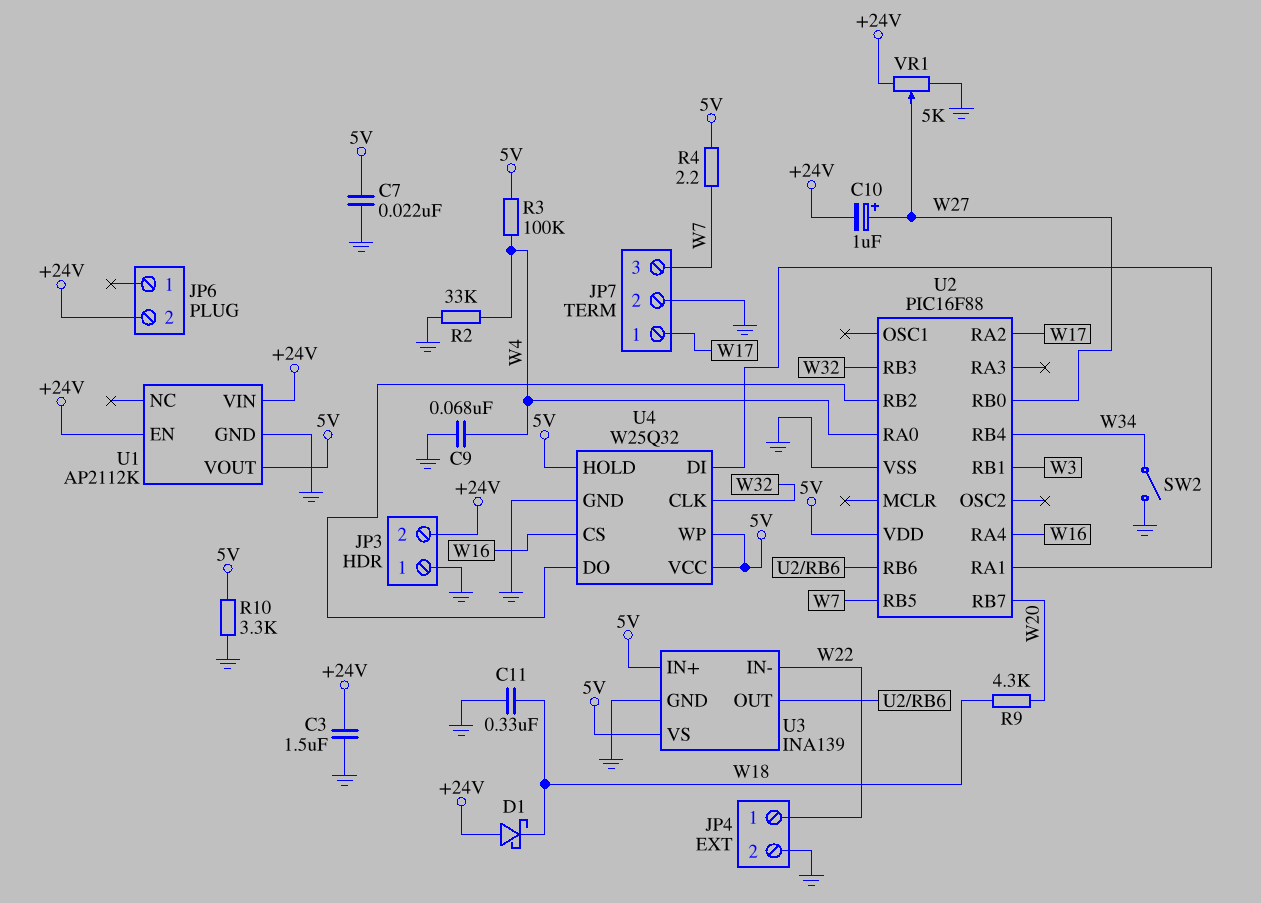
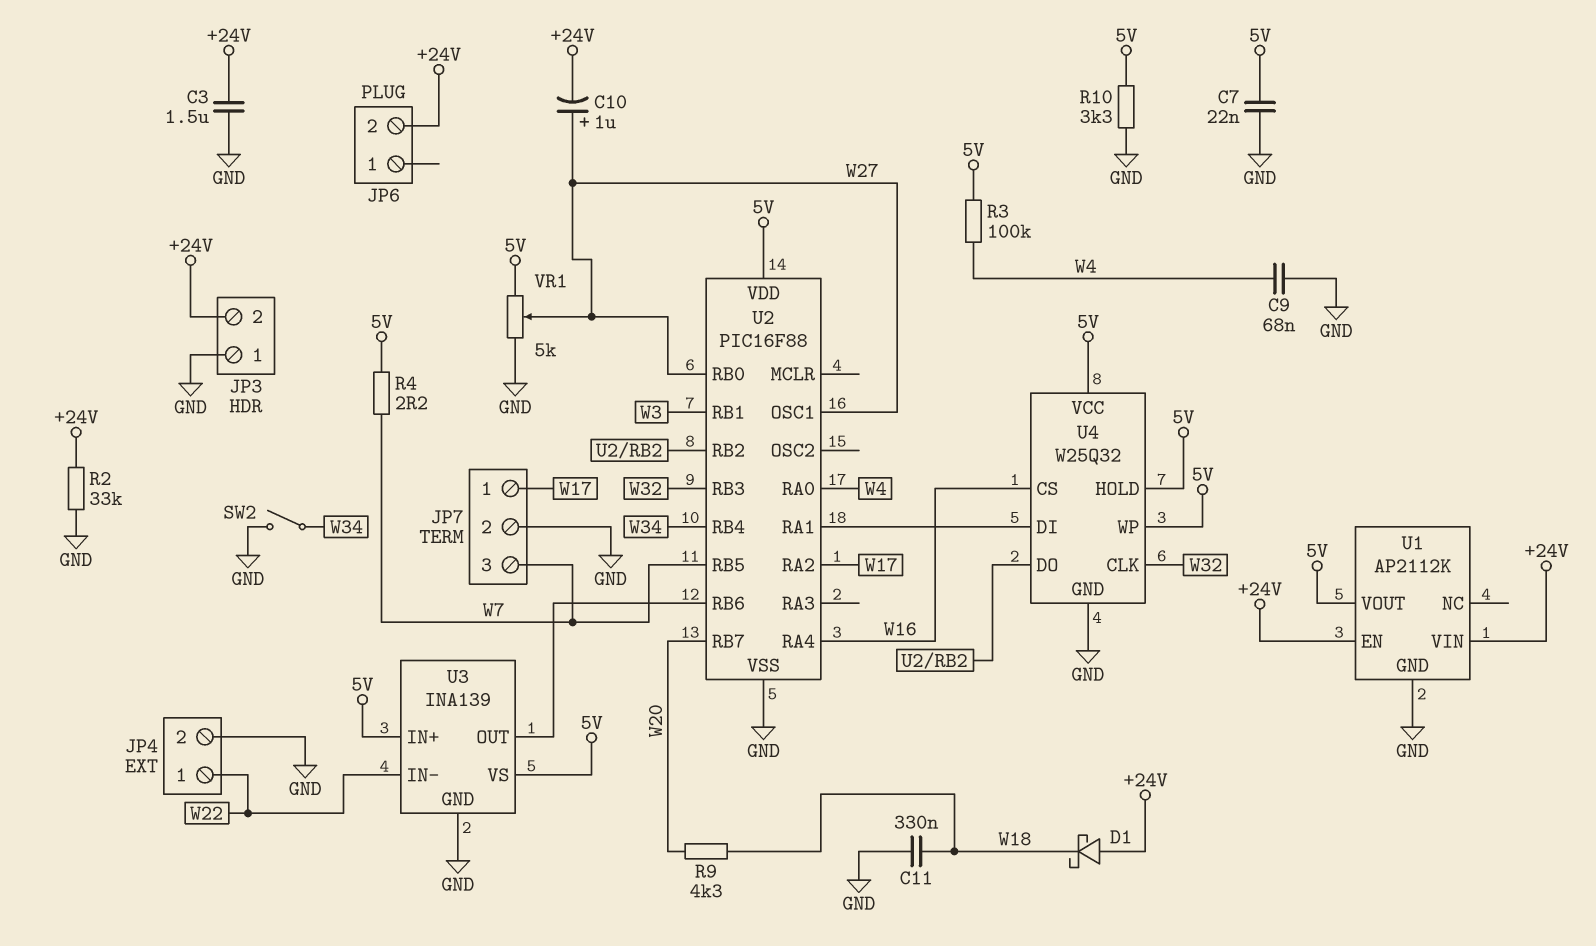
R2: 33k (GND, W4) -> 33k (+24V, GND)
U2 pin OSC1: none -> W27
VR1: 5k (+24V, GND, wiper W27) -> 5k (5V, GND, wiper W27)

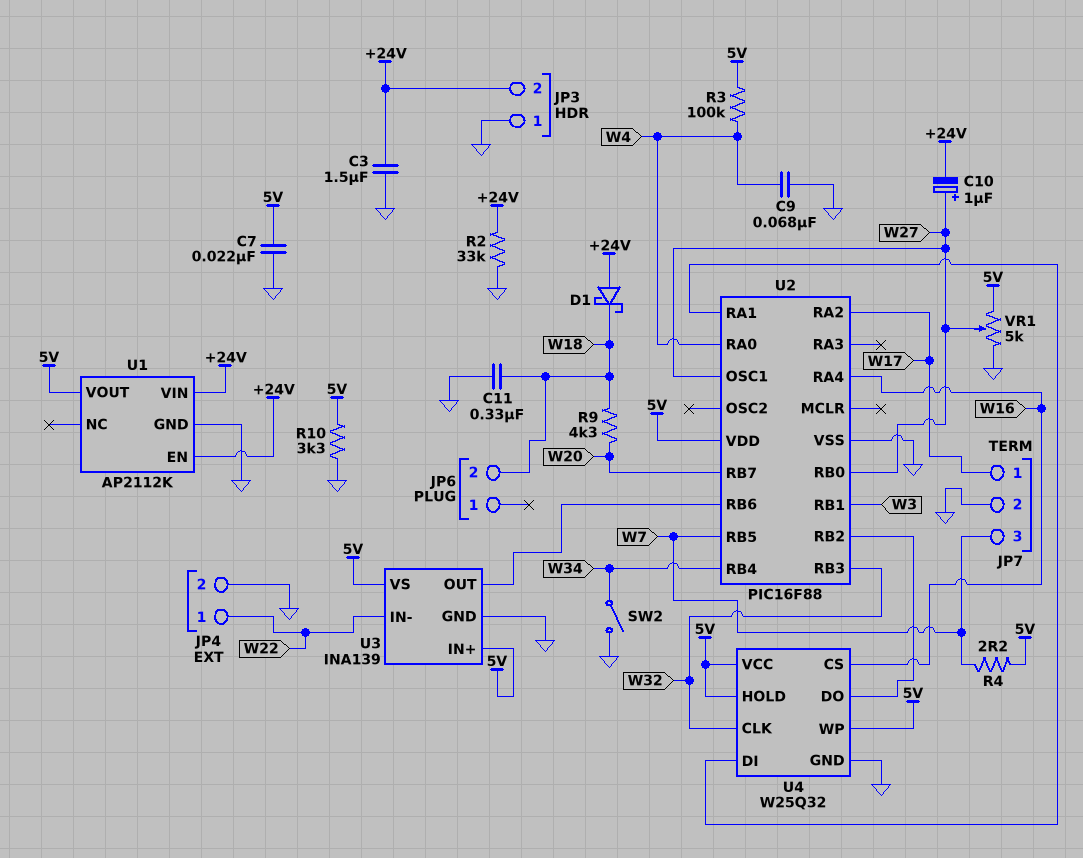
JP6 pin 2: +24V -> W18

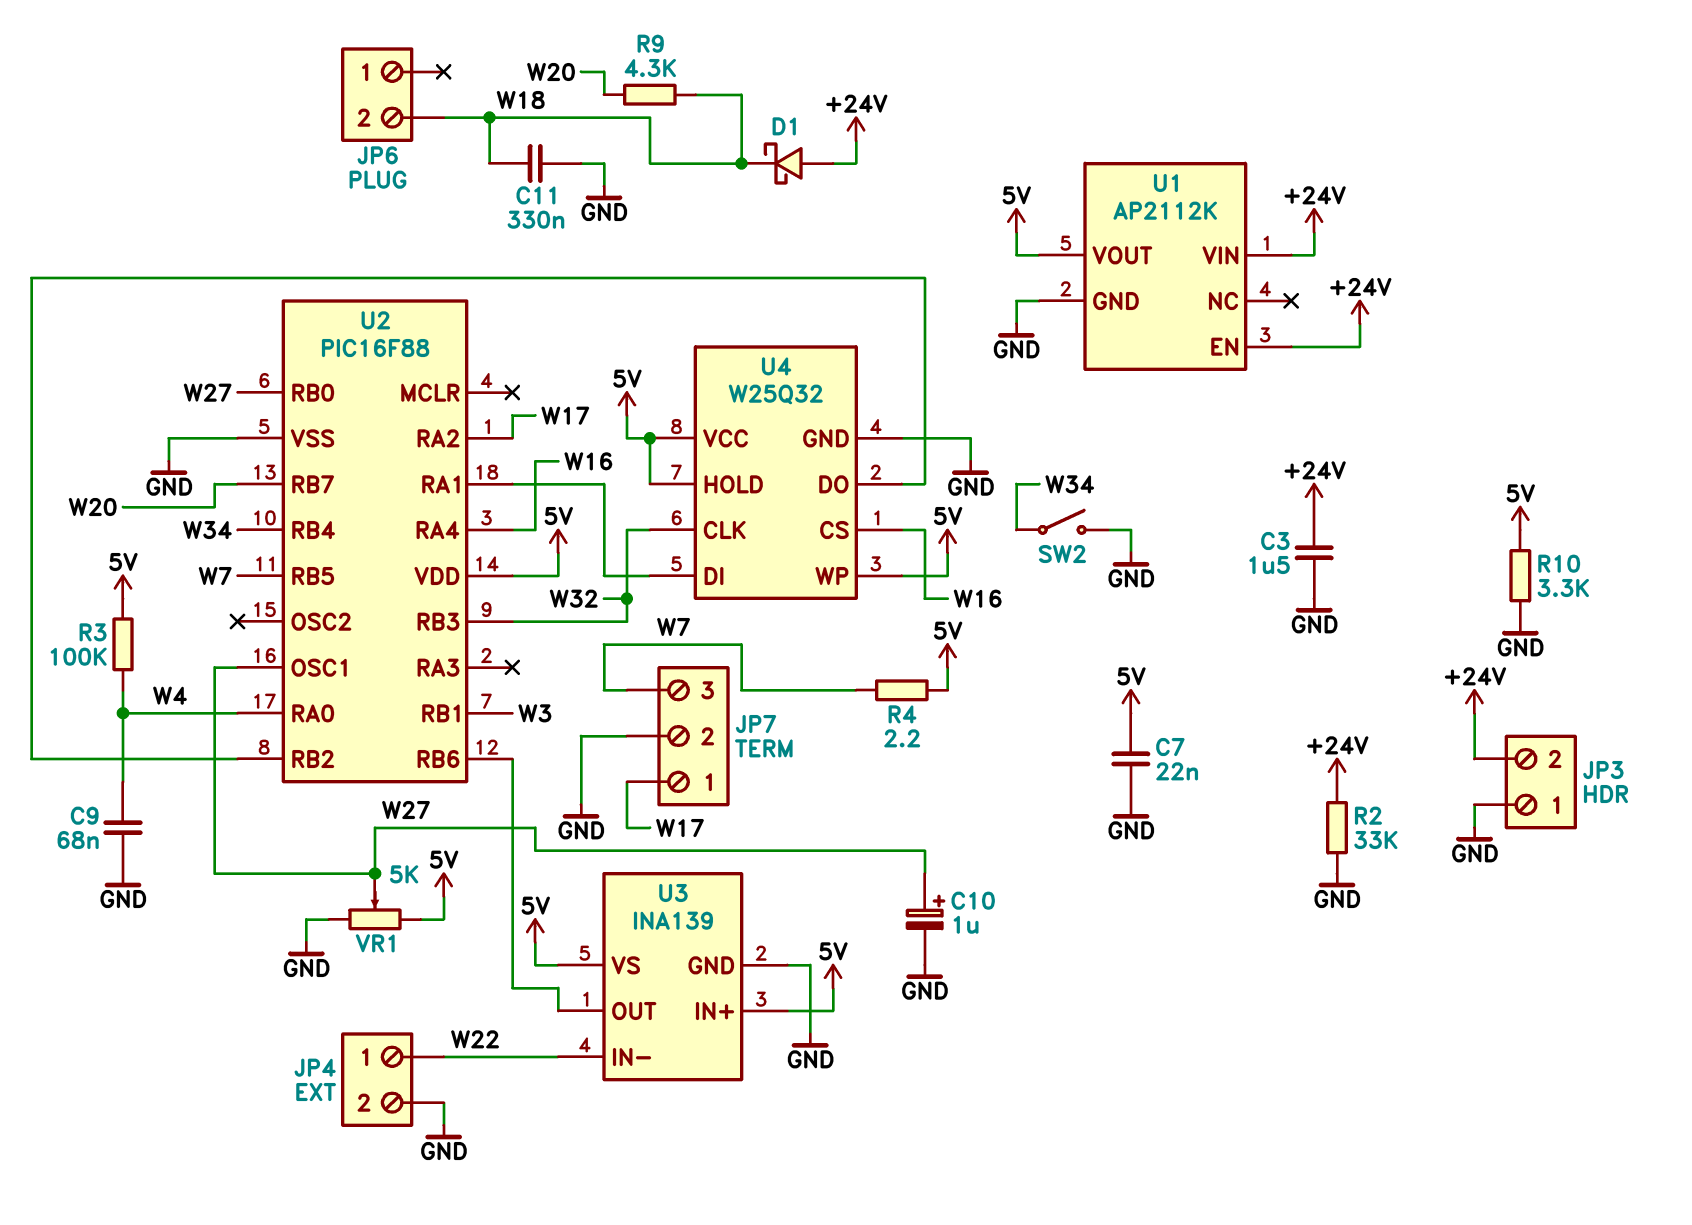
C10: 1uF (plus W27, minus +24V) -> 1uF (plus W27, minus GND)

